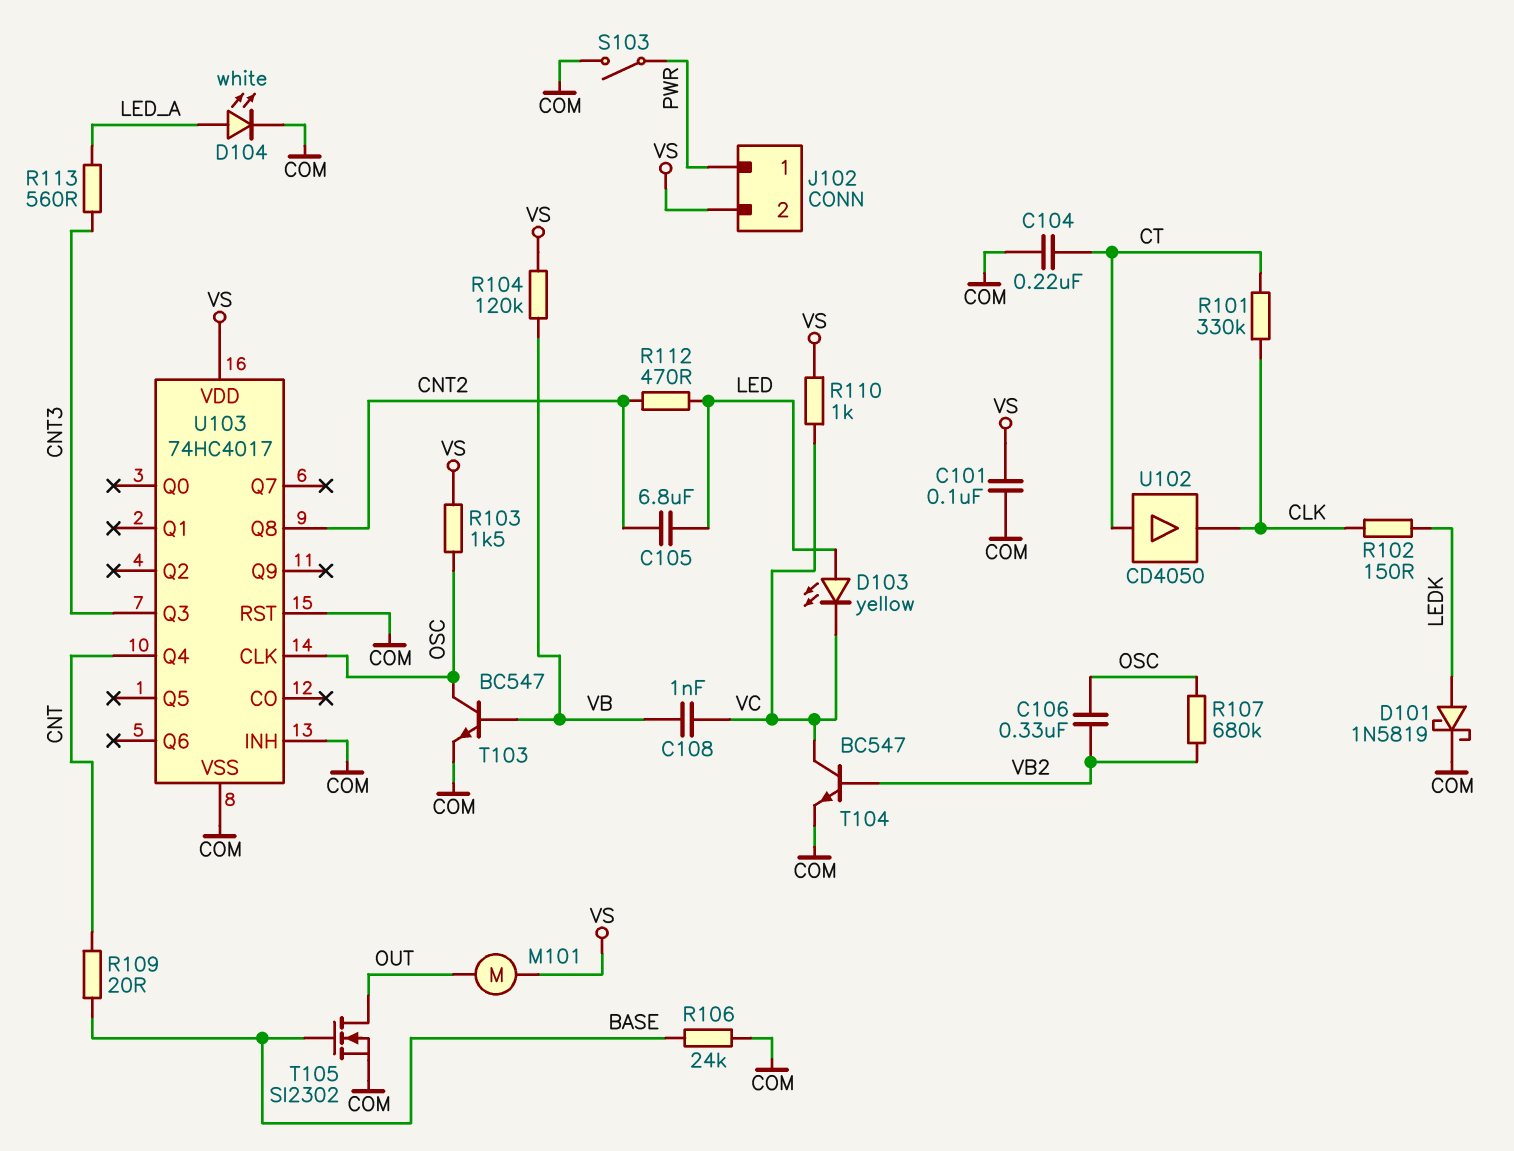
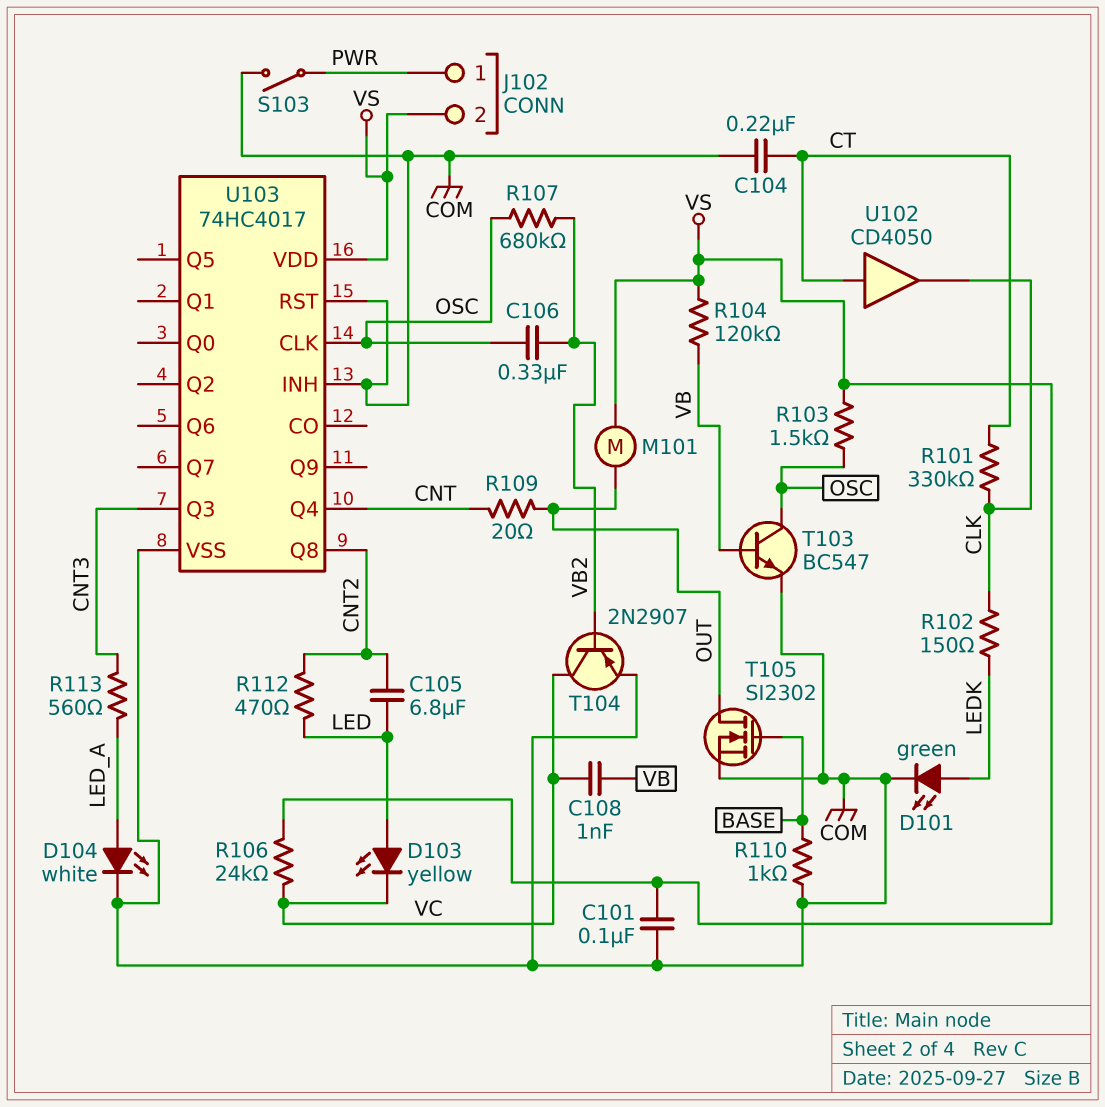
D101: schottky 1N5819 (A LEDK, K COM) -> LED green (A LEDK, K COM)
R106: 24k (BASE, COM) -> 24k (VC, VS)
R109: 20 (BASE, CNT) -> 20 (CNT, OUT)
R110: 1k (VC, VS) -> 1k (BASE, COM)
T104: NPN BC547 (B VB2, C VC, E COM) -> PNP 2N2907 (B VB2, C VC, E COM)

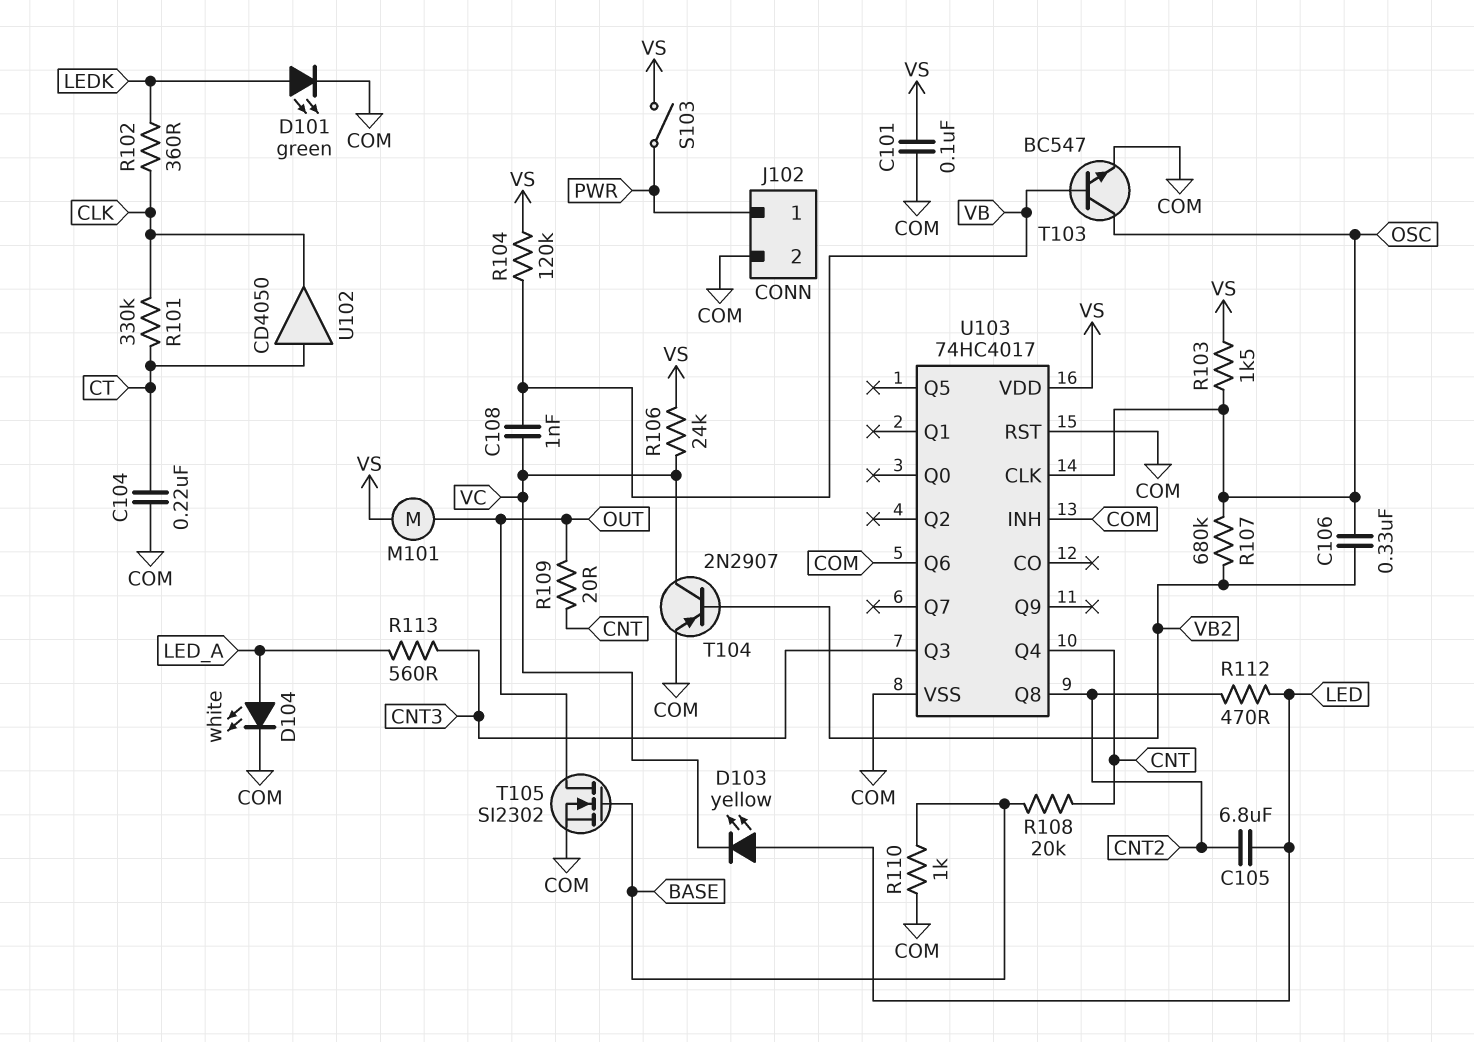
J102 pin 2: VS -> COM
R102: 150 (CLK, LEDK) -> 360 (CLK, LEDK)
R108: none -> 20k (BASE, CNT)
S103: switch (COM, PWR) -> switch (PWR, VS)
U103 pin Q6: none -> COM

